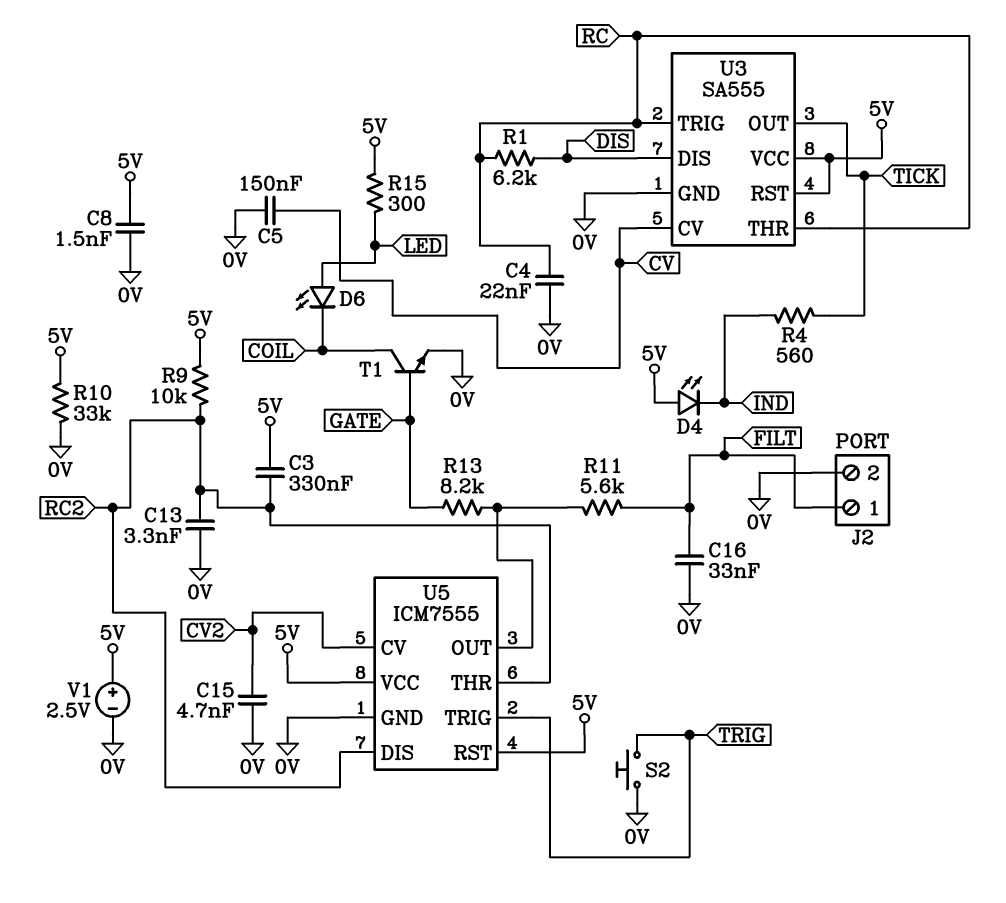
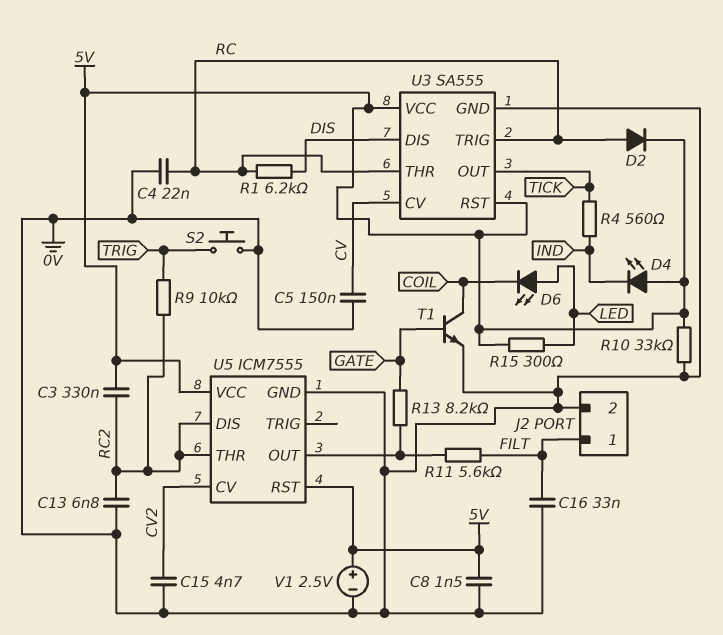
C13: 3.3nF (0V, RC2) -> 6.8nF (0V, RC2)
D2: none -> diode (A RC, K 5V)
R9: 10k (5V, RC2) -> 10k (RC2, TRIG)
U5 pin TRIG: TRIG -> none

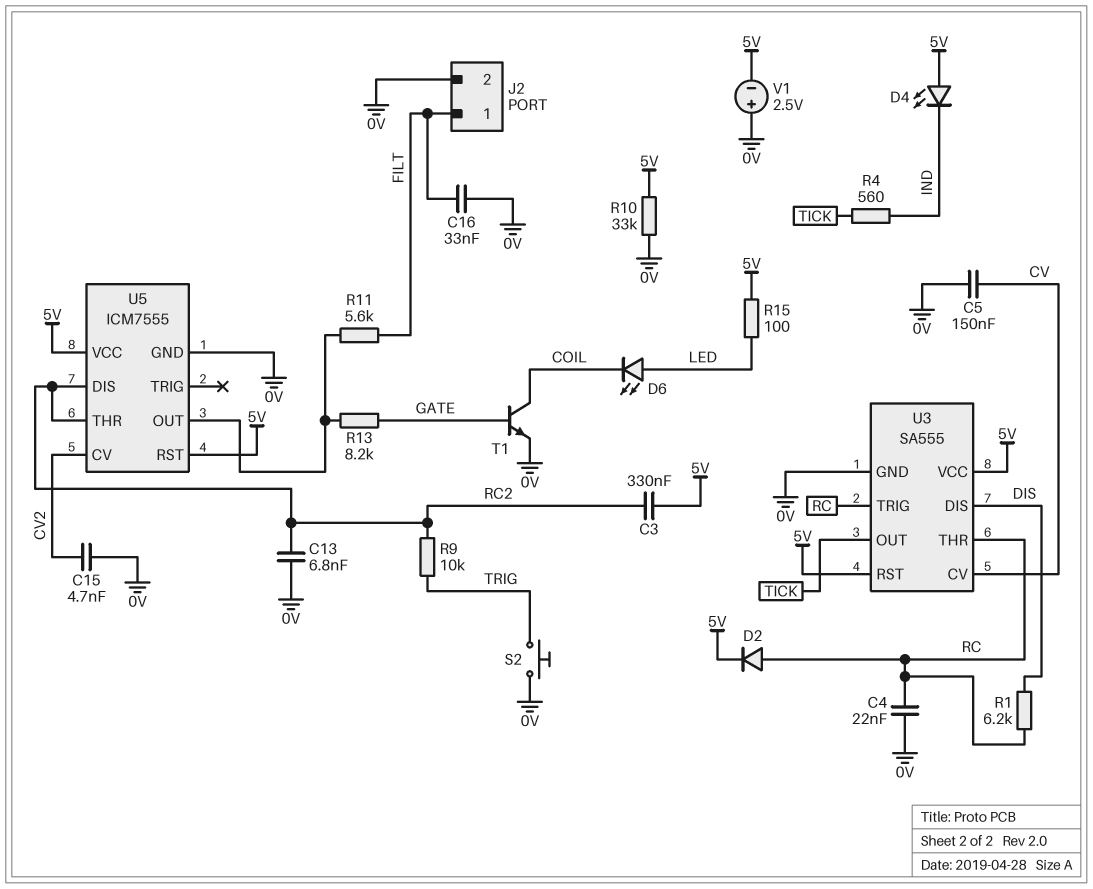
C8: 1.5nF (0V, 5V) -> none
R15: 300 (5V, LED) -> 100 (5V, LED)
V1: 2.5V (plus 5V, minus 0V) -> 2.5V (plus 0V, minus 5V)

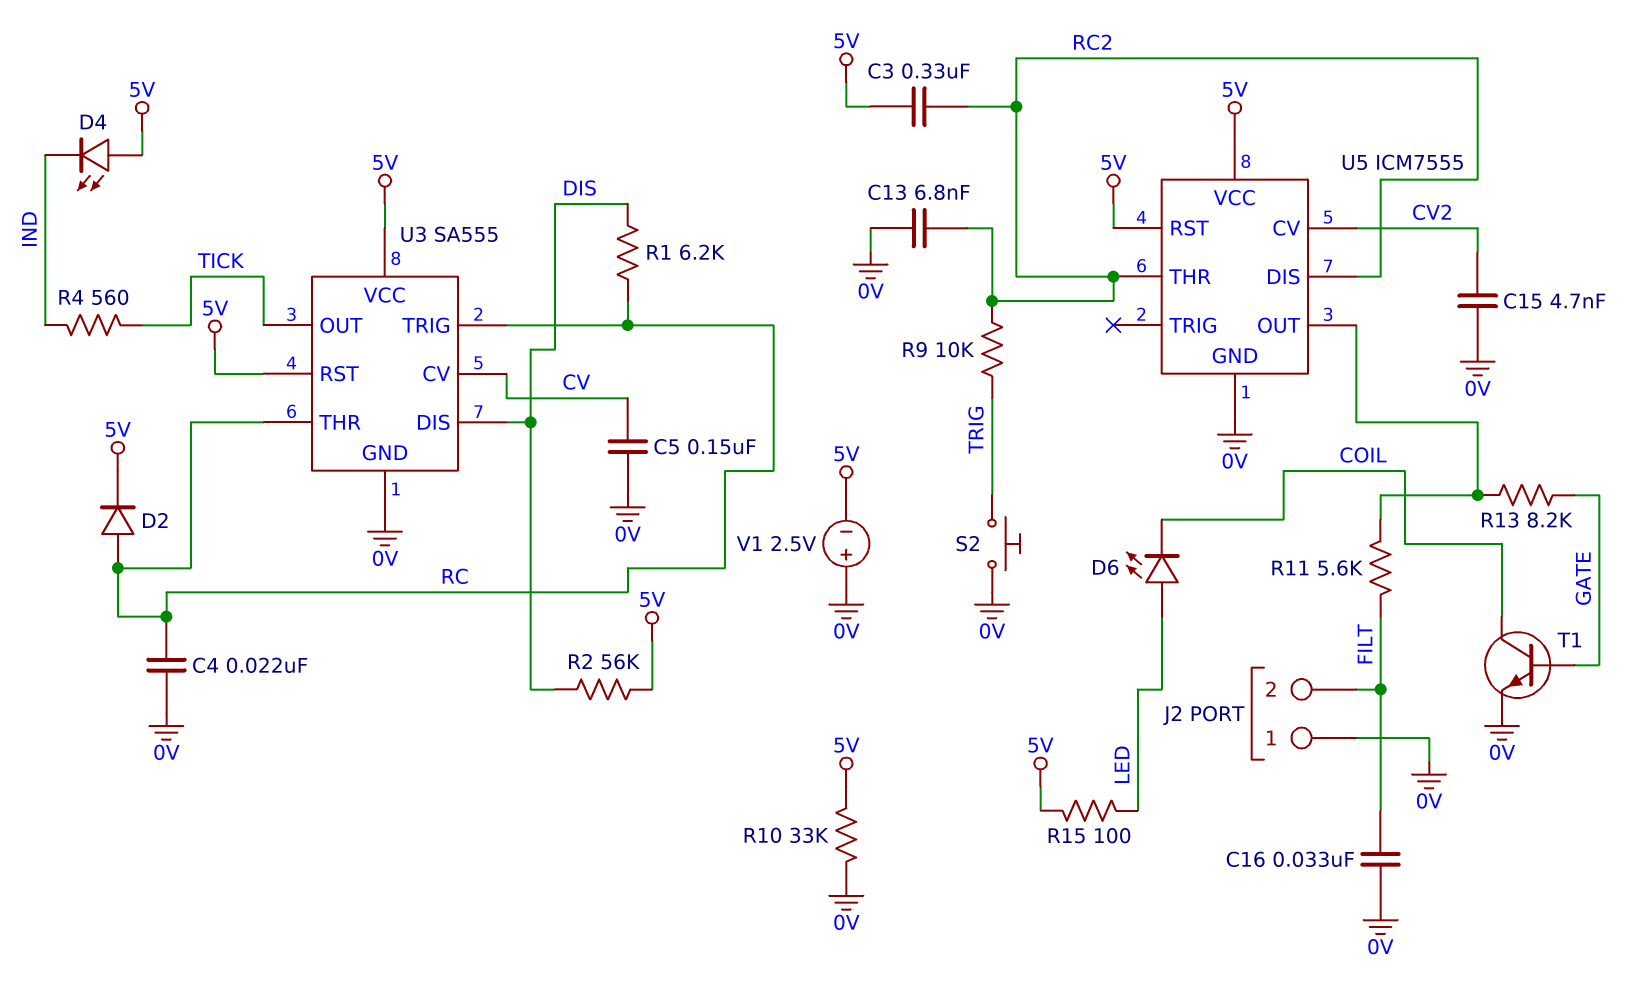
J2 pin 1: FILT -> 0V
J2 pin 2: 0V -> FILT
R2: none -> 56k (5V, DIS)

